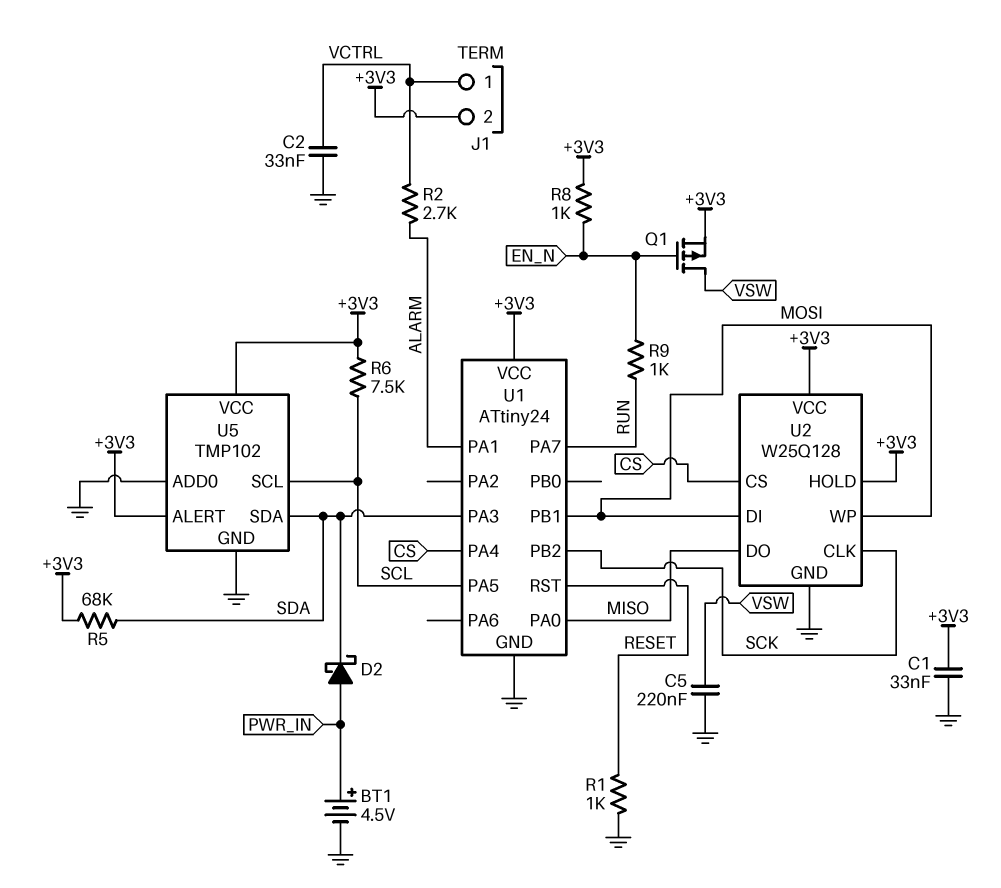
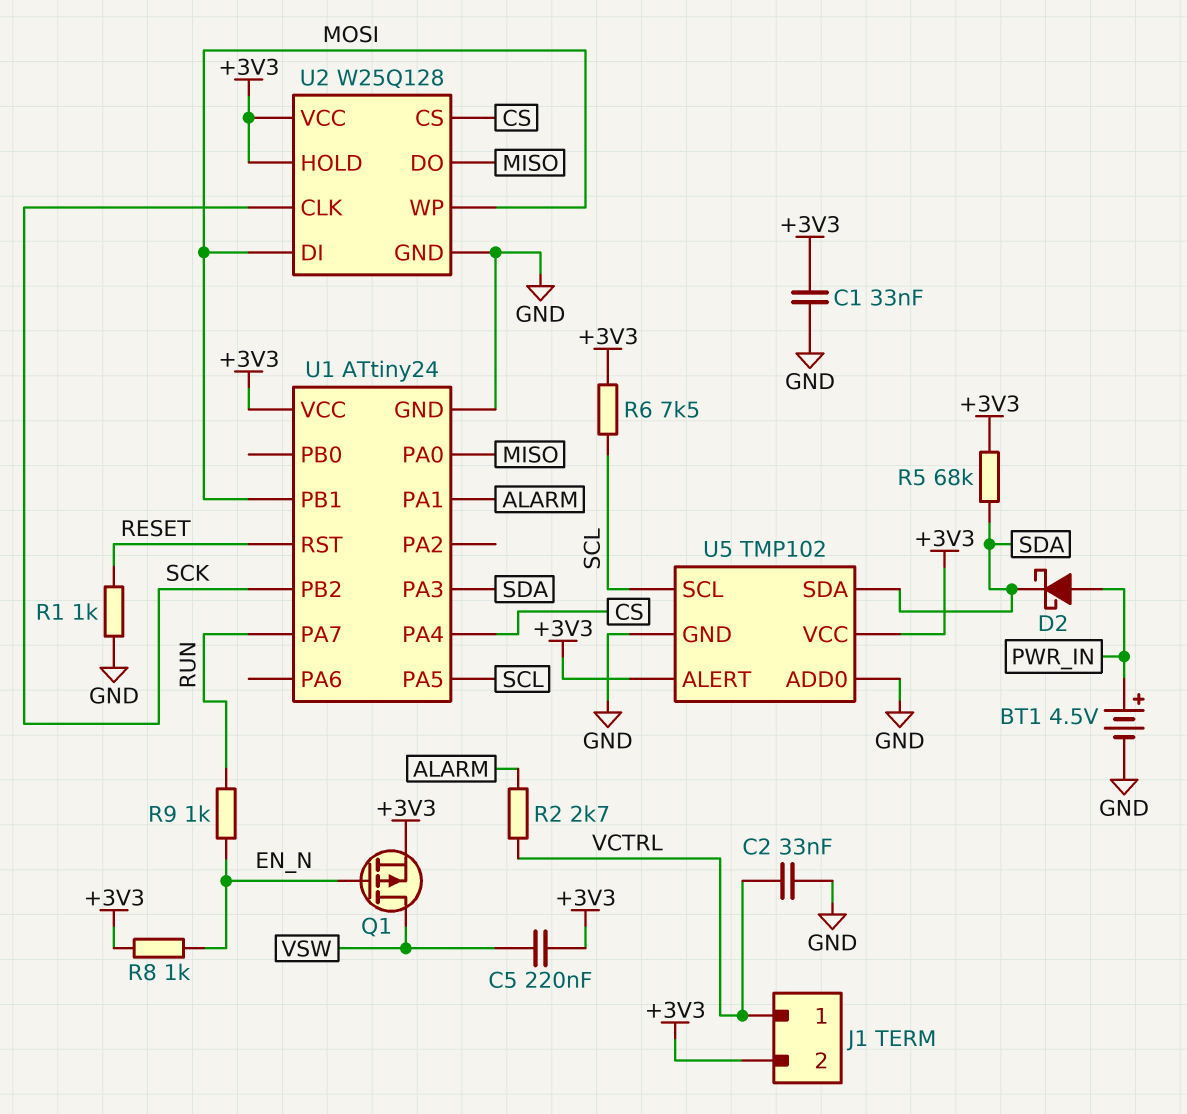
C5: 220nF (GND, VSW) -> 220nF (+3V3, VSW)

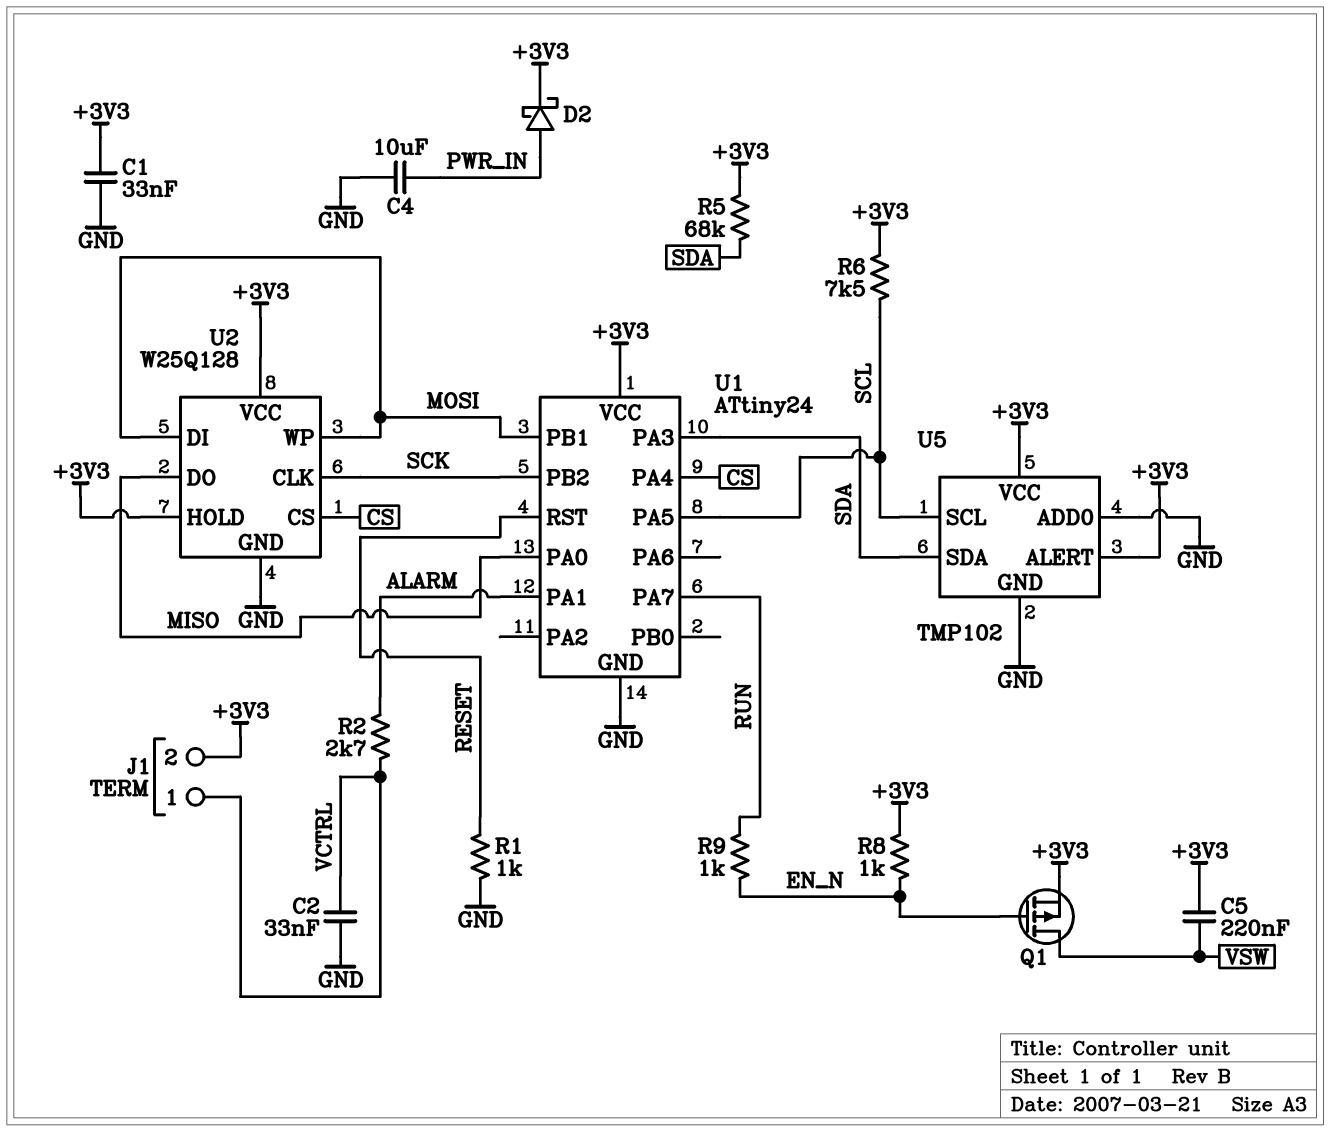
BT1: 4.5V (plus PWR_IN, minus GND) -> none
C4: none -> 10uF (GND, PWR_IN)
D2: schottky (A PWR_IN, K SDA) -> schottky (A PWR_IN, K +3V3)

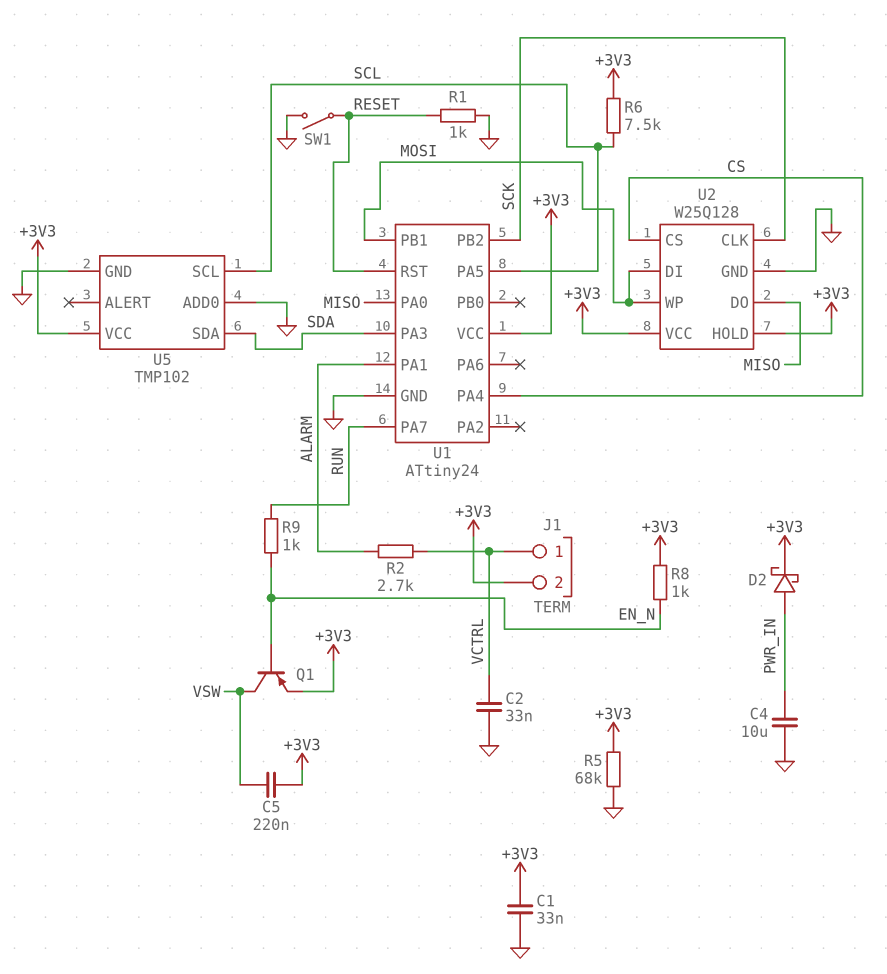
Q1: PMOS (G EN_N, D VSW, S +3V3) -> PNP (B EN_N, C VSW, E +3V3)
R5: 68k (+3V3, SDA) -> 68k (+3V3, GND)
SW1: none -> switch (GND, RESET)
U5 pin ALERT: +3V3 -> none

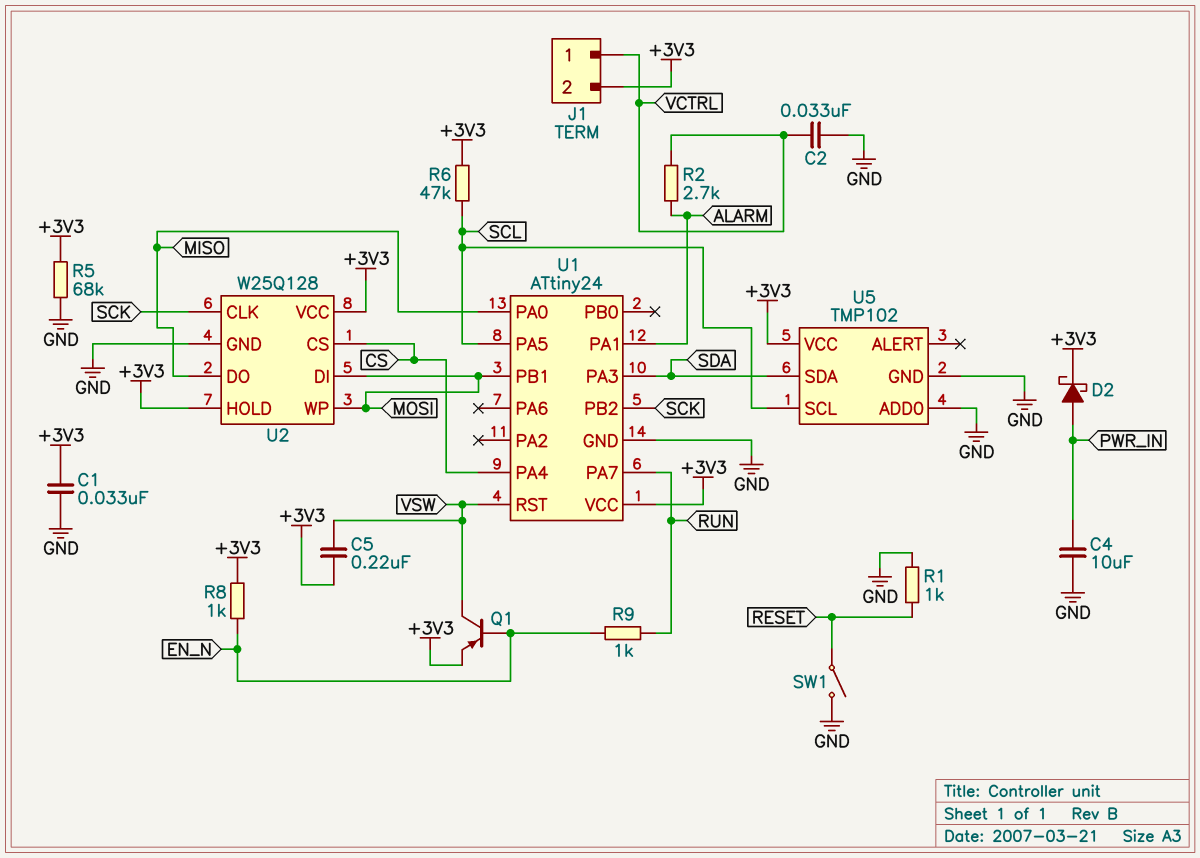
R6: 7.5k (+3V3, SCL) -> 47k (+3V3, SCL)
U1 pin RST: RESET -> VSW

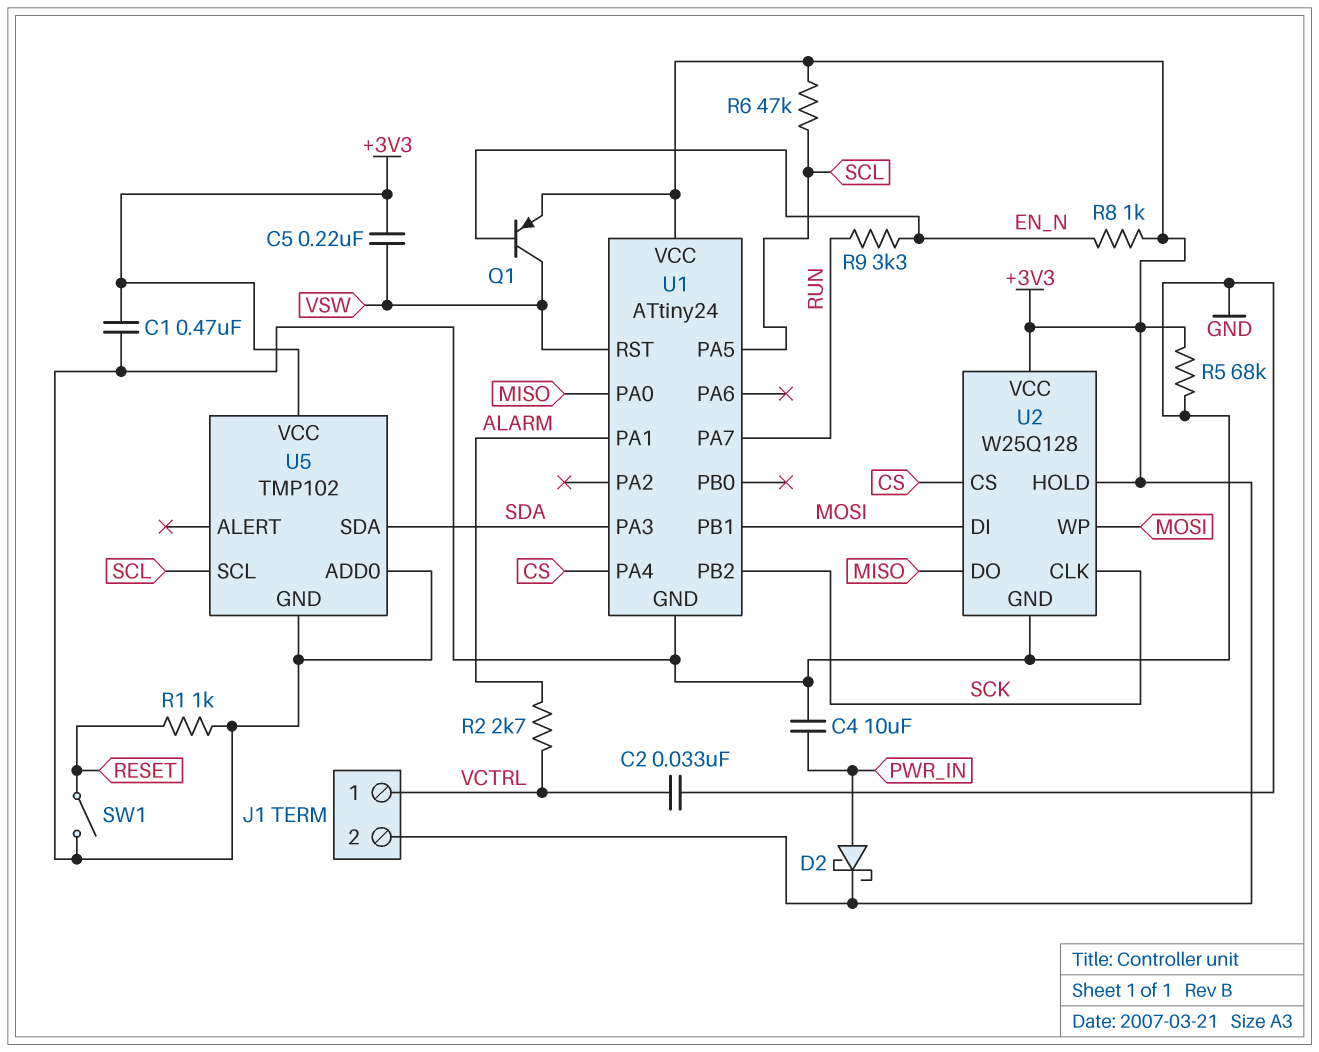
C1: 33nF (+3V3, GND) -> 470nF (+3V3, GND)
R9: 1k (EN_N, RUN) -> 3.3k (EN_N, RUN)

